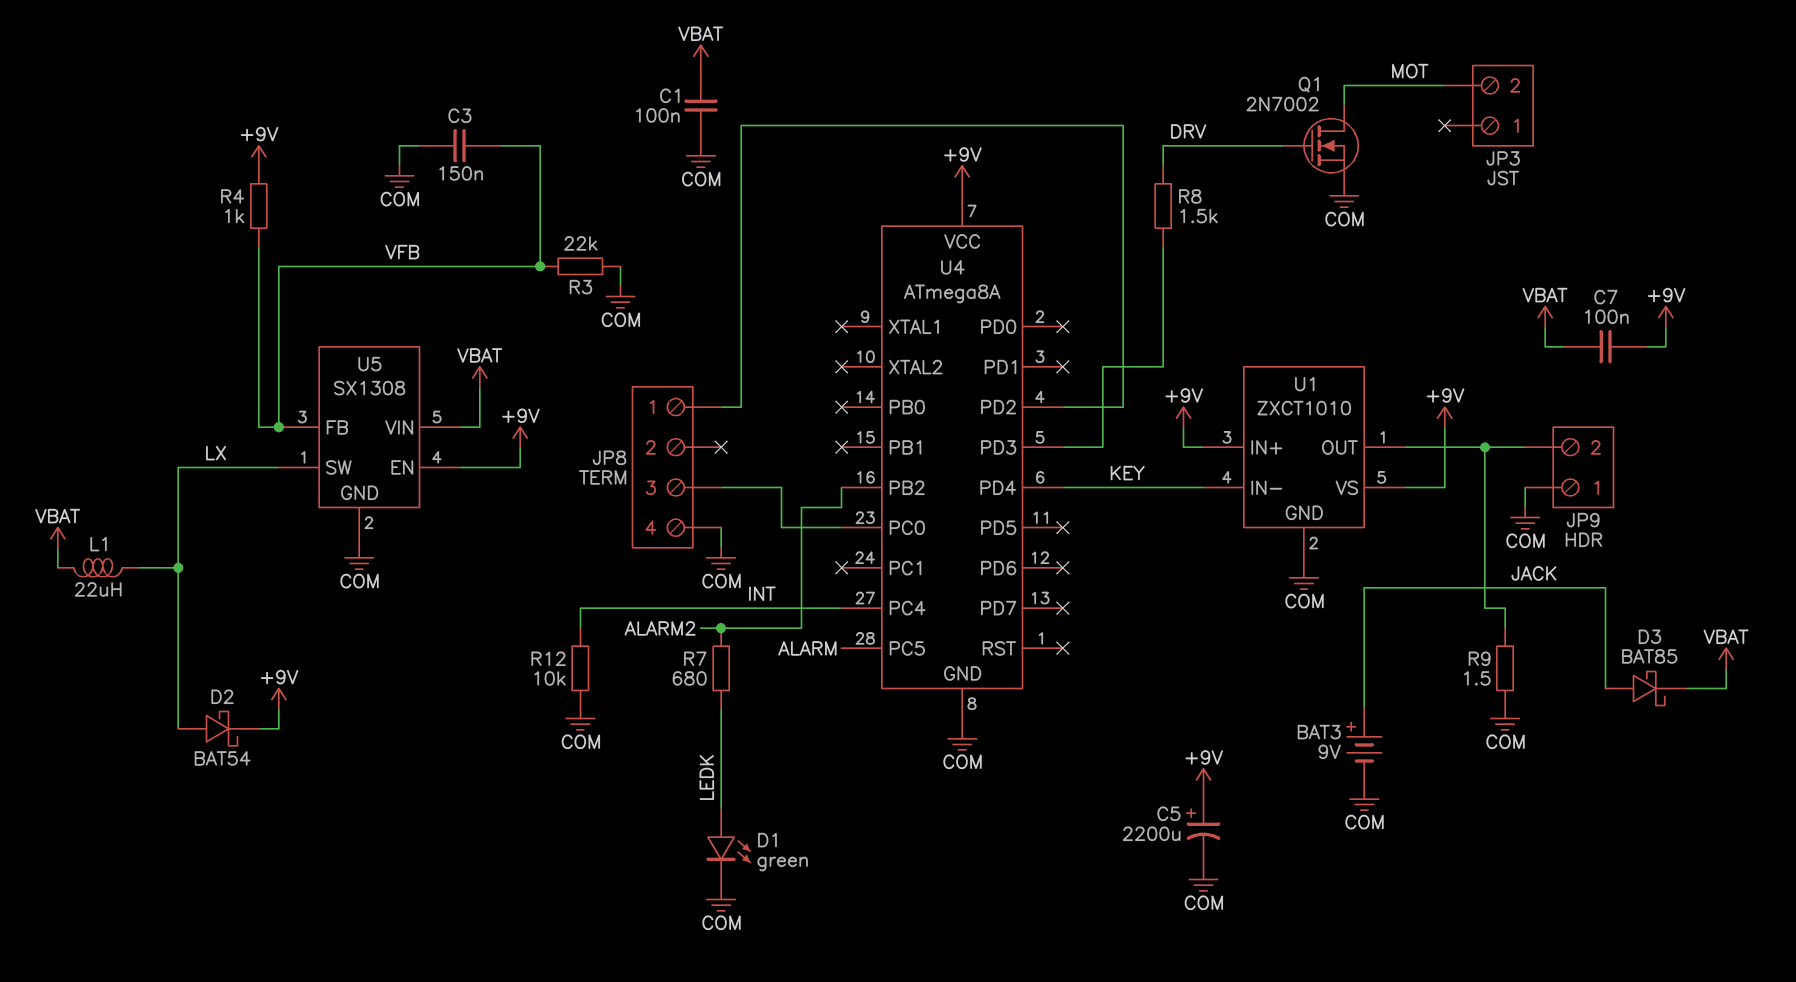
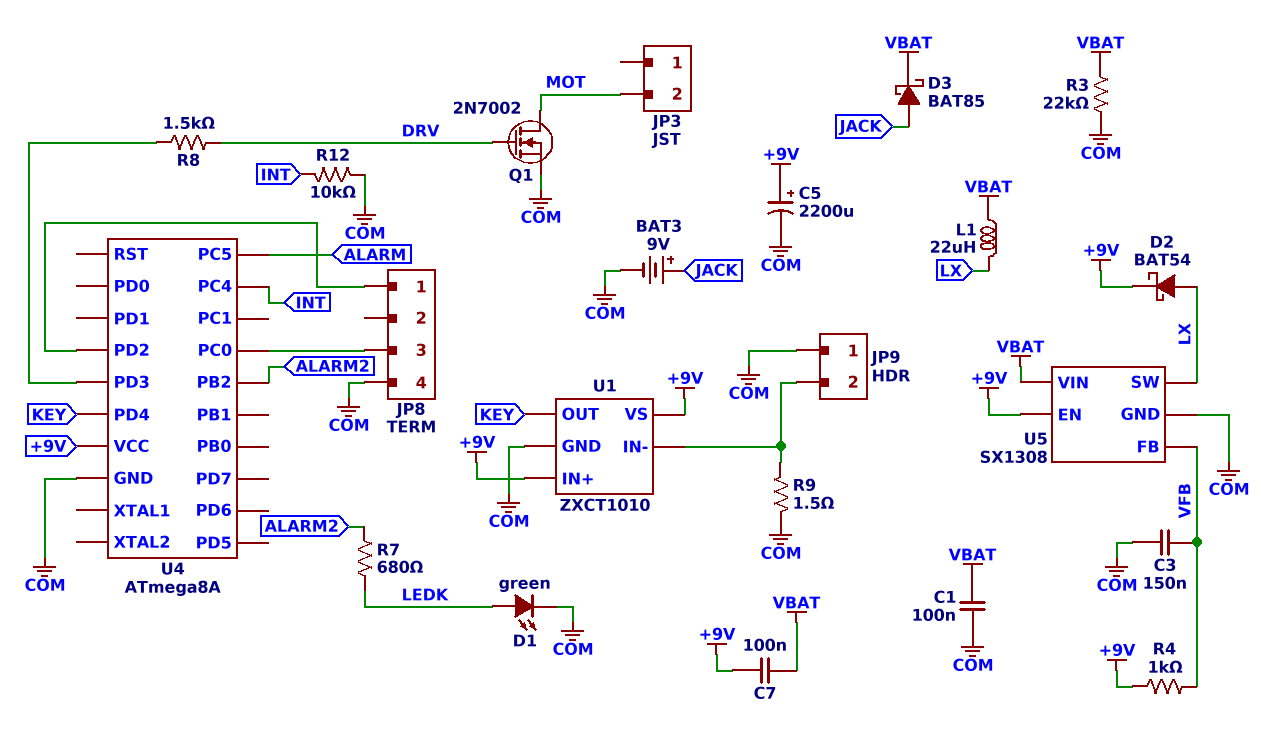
R3: 22k (COM, VFB) -> 22k (COM, VBAT)
U1 pin IN-: KEY -> JP9/2
U1 pin OUT: JP9/2 -> KEY

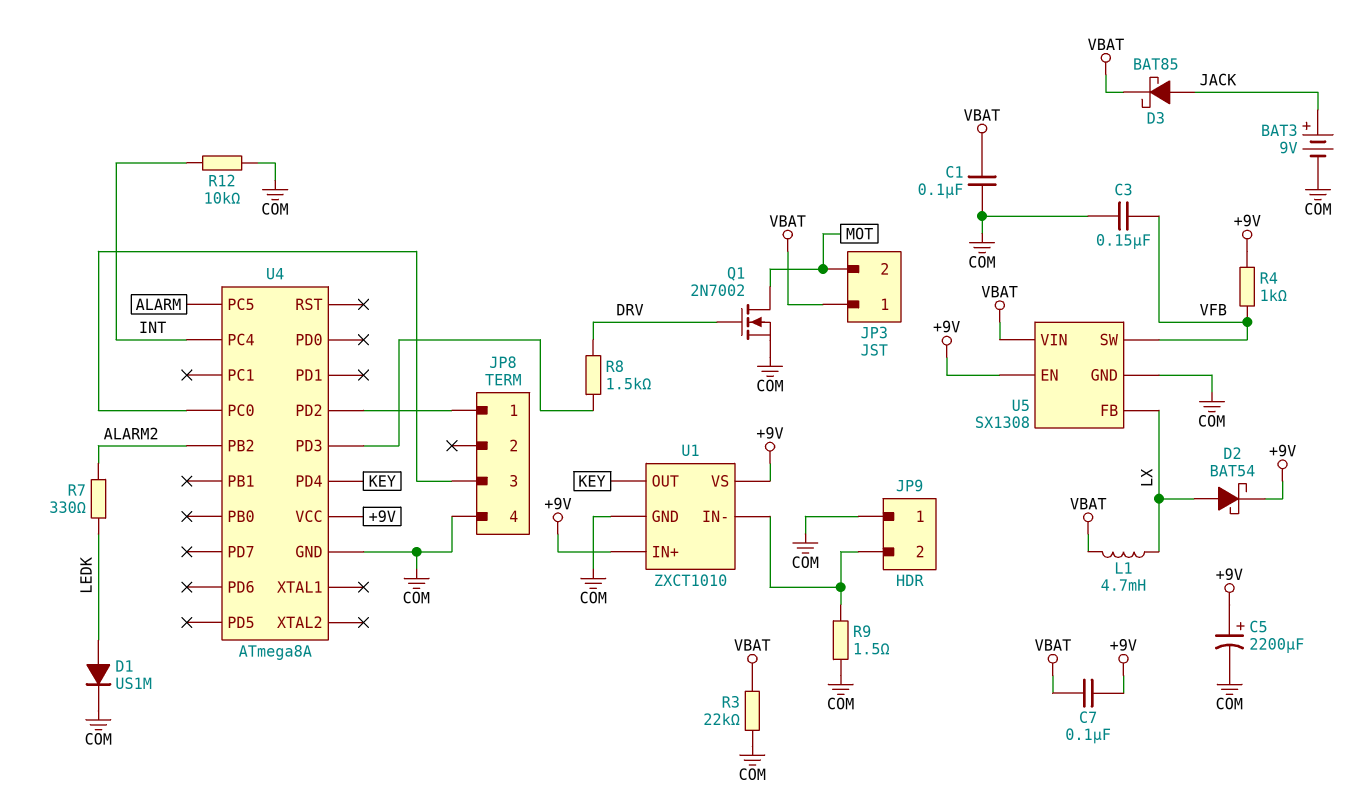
D1: LED green (A LEDK, K COM) -> diode US1M (A LEDK, K COM)
JP3 pin 1: none -> VBAT
L1: 22uH (LX, VBAT) -> 4.7mH (LX, VBAT)
R7: 680 (ALARM2, LEDK) -> 330 (ALARM2, LEDK)
U5 pin FB: VFB -> LX
U5 pin SW: LX -> VFB

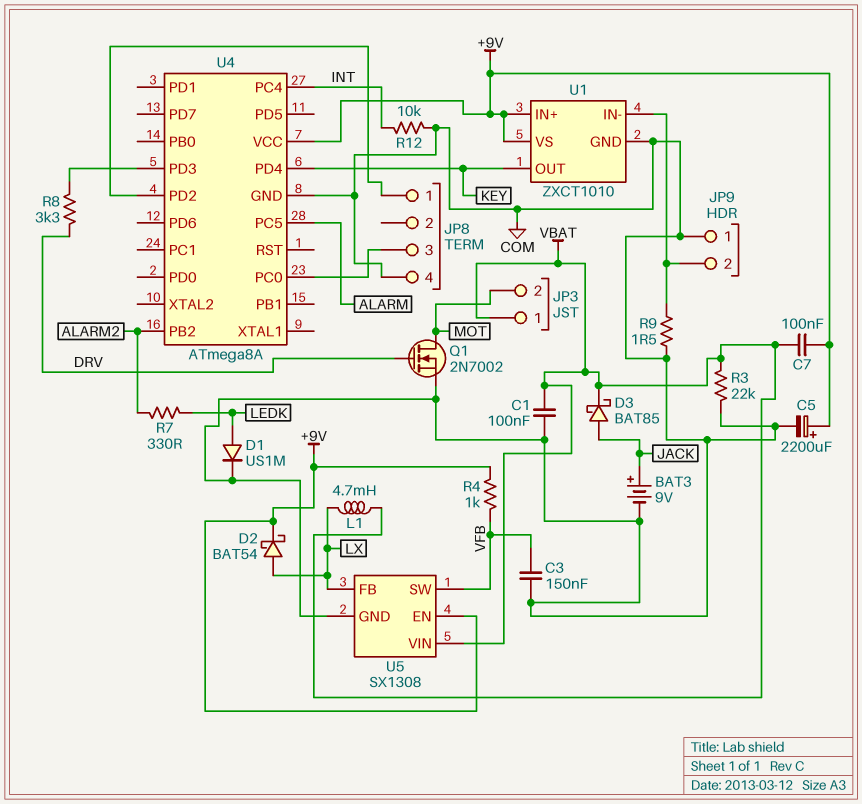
R8: 1.5k (DRV, U4/PD3) -> 3.3k (DRV, U4/PD3)

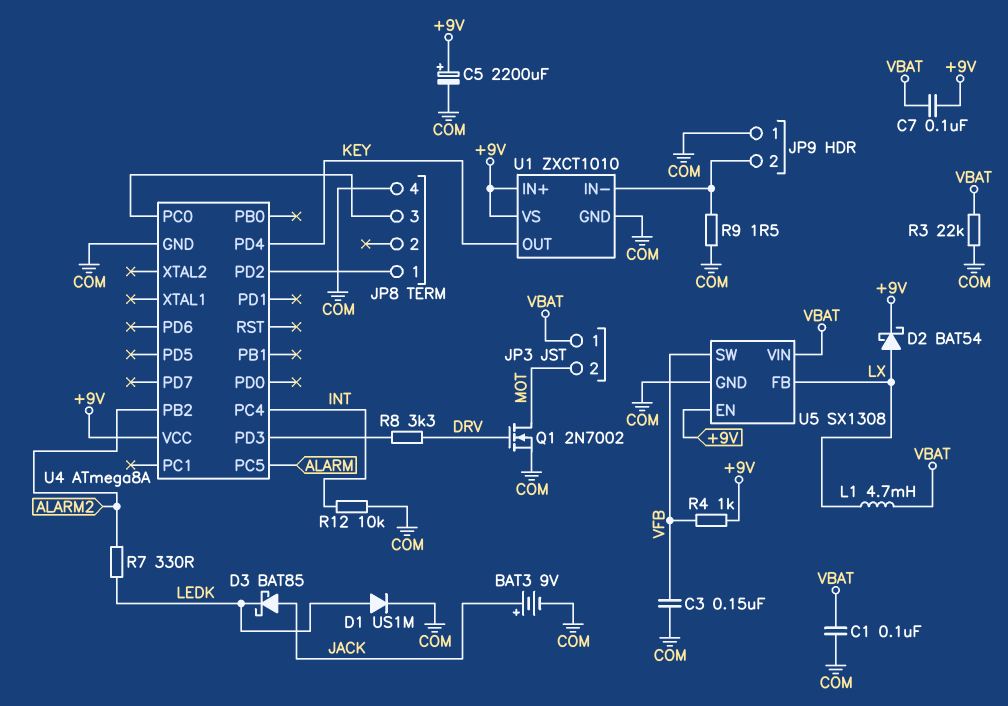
D3: schottky BAT85 (A JACK, K VBAT) -> schottky BAT85 (A JACK, K LEDK)

